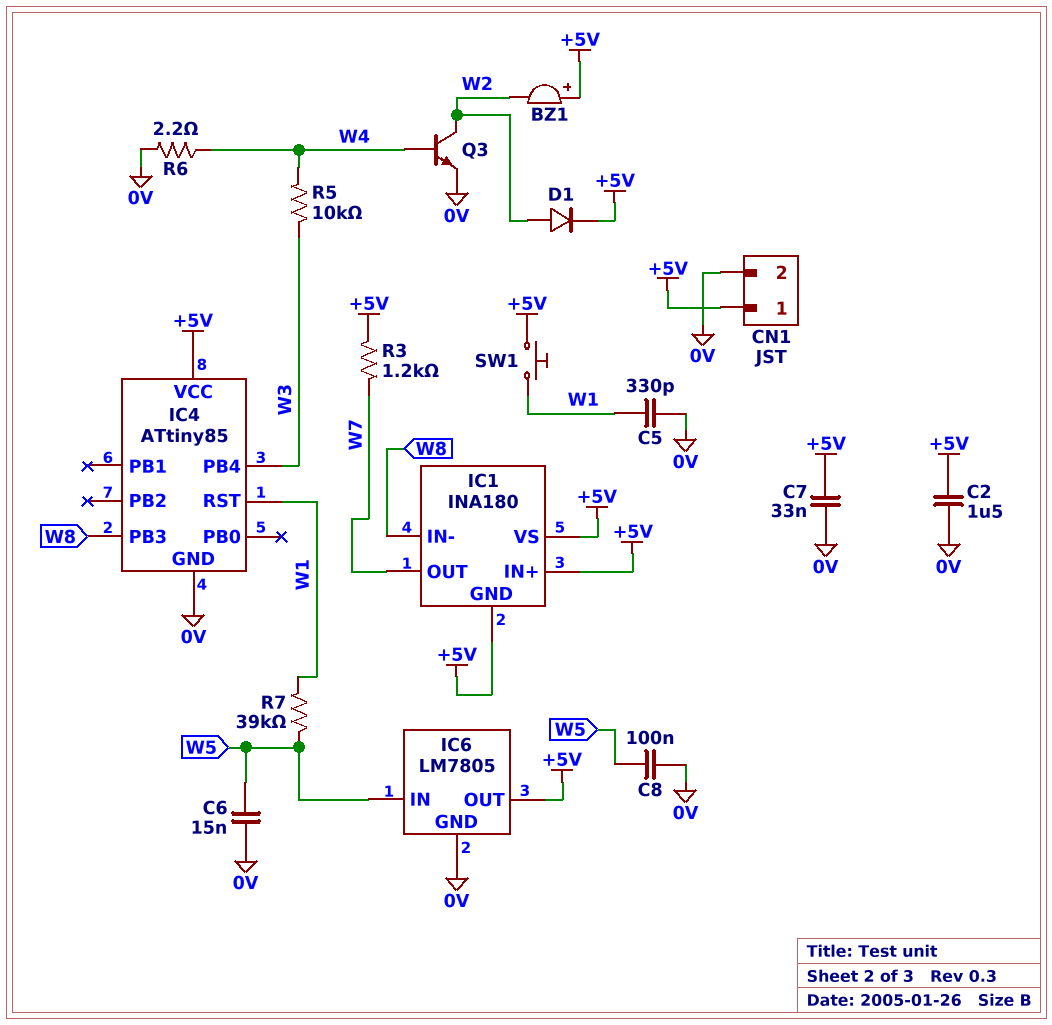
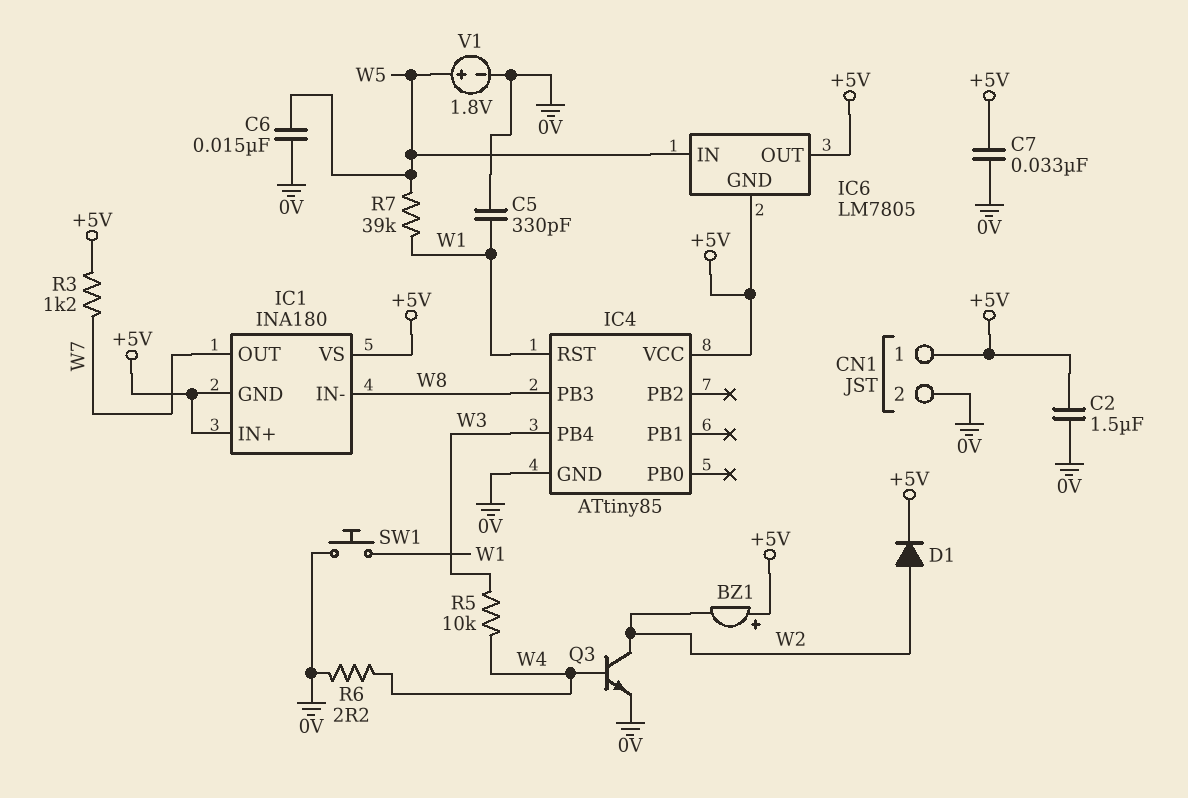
C8: 100nF (0V, W5) -> none
IC6 pin GND: 0V -> +5V
SW1: button (+5V, W1) -> button (0V, W1)
V1: none -> 1.8V (plus W5, minus 0V)

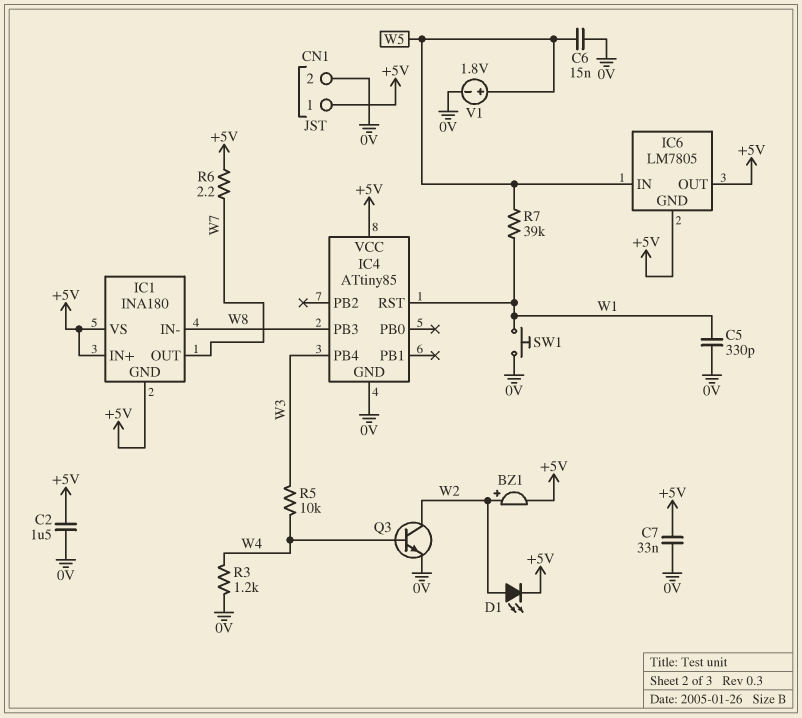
BZ1: buzzer (plus +5V, minus W2) -> buzzer (plus W2, minus +5V)
D1: diode (A W2, K +5V) -> LED (A W2, K +5V)
R3: 1.2k (+5V, W7) -> 1.2k (0V, W4)
R6: 2.2 (0V, W4) -> 2.2 (+5V, W7)

